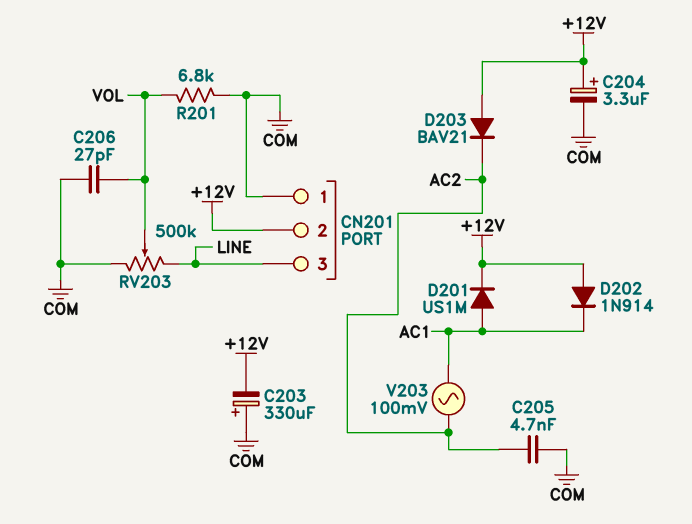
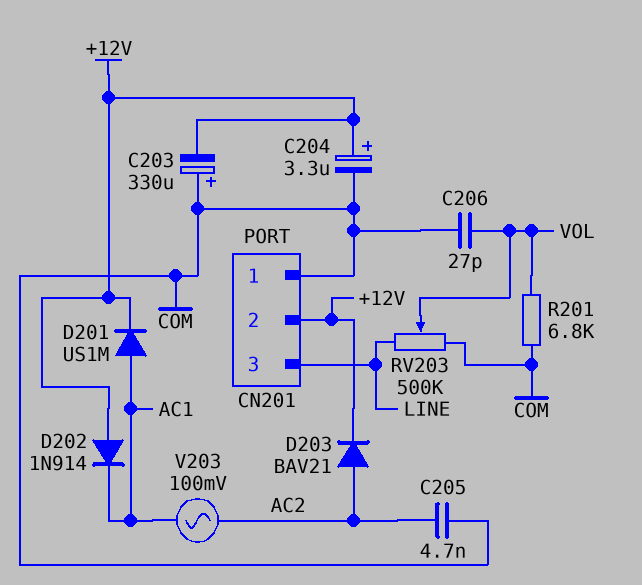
D203: diode BAV21 (A +12V, K AC2) -> diode BAV21 (A AC2, K +12V)

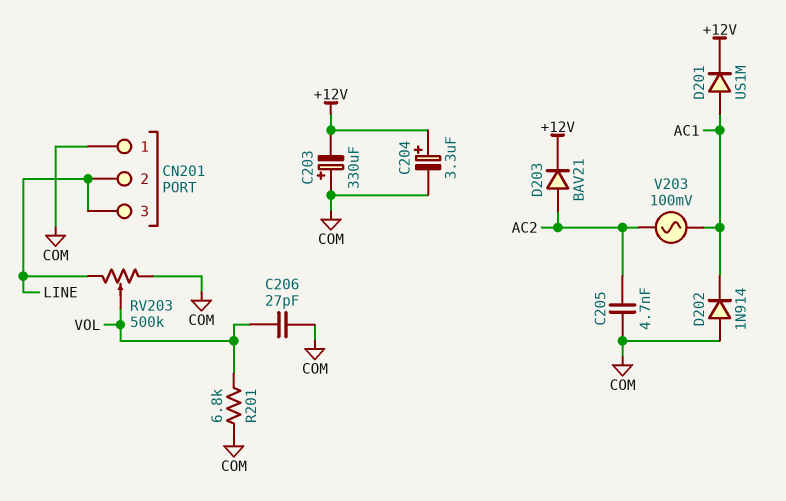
CN201 pin 2: +12V -> LINE
D202: diode 1N914 (A +12V, K AC1) -> diode 1N914 (A COM, K AC1)

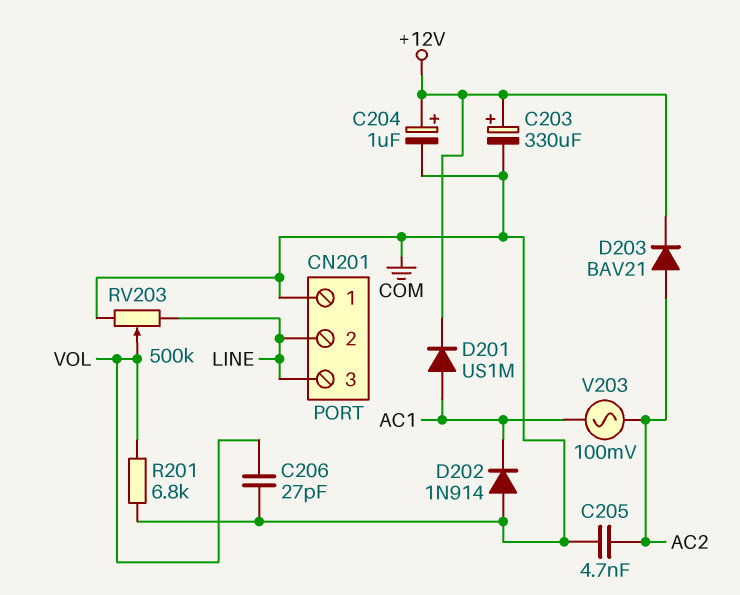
C203: 330uF (plus COM, minus +12V) -> 330uF (plus +12V, minus COM)
C204: 3.3uF (plus +12V, minus COM) -> 1uF (plus +12V, minus COM)

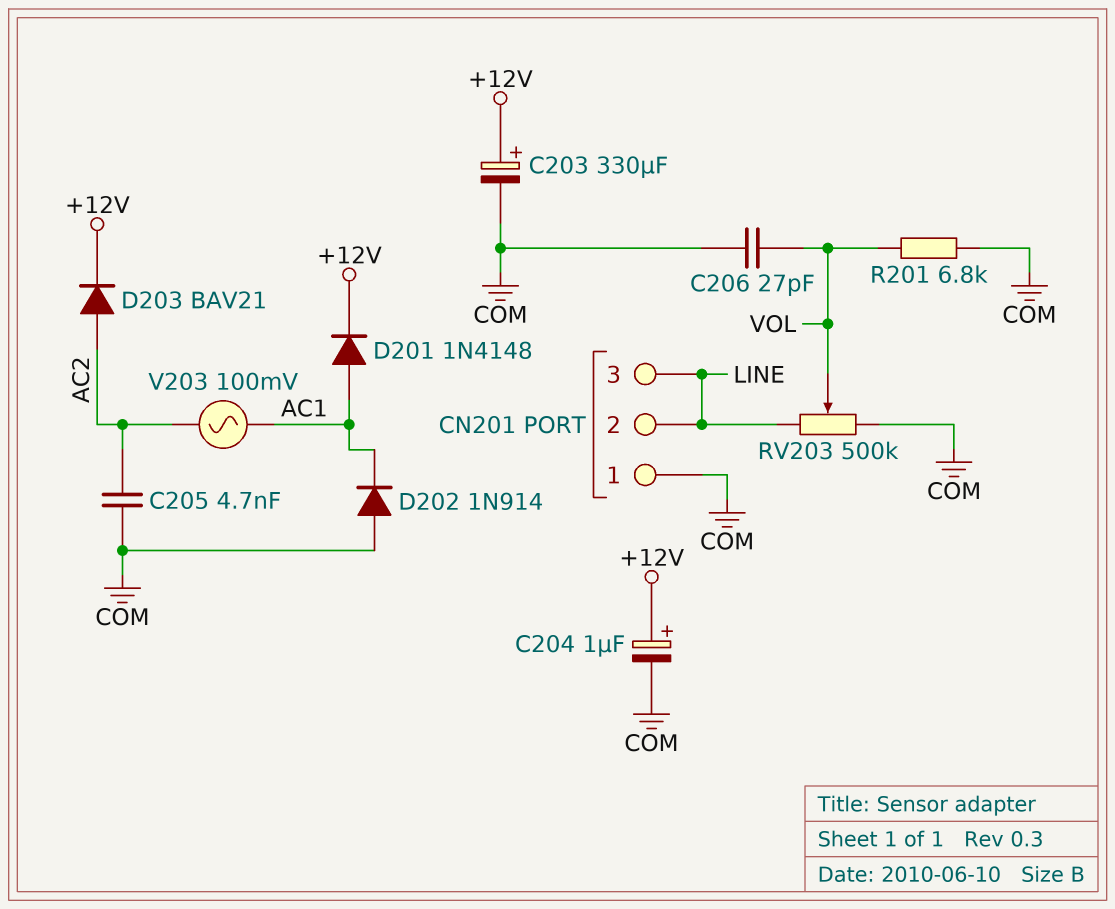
D201: diode US1M (A AC1, K +12V) -> diode 1N4148 (A AC1, K +12V)

